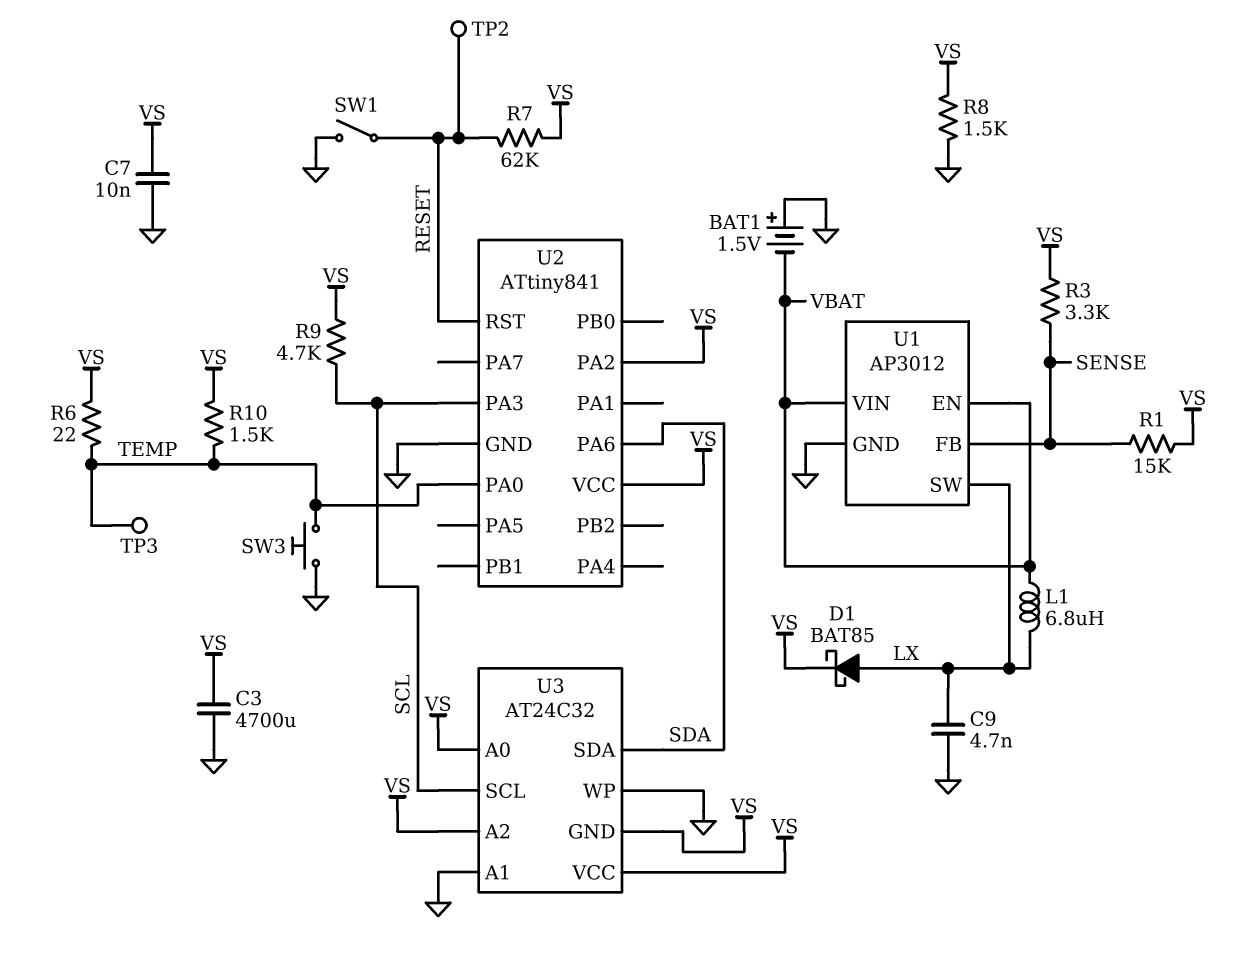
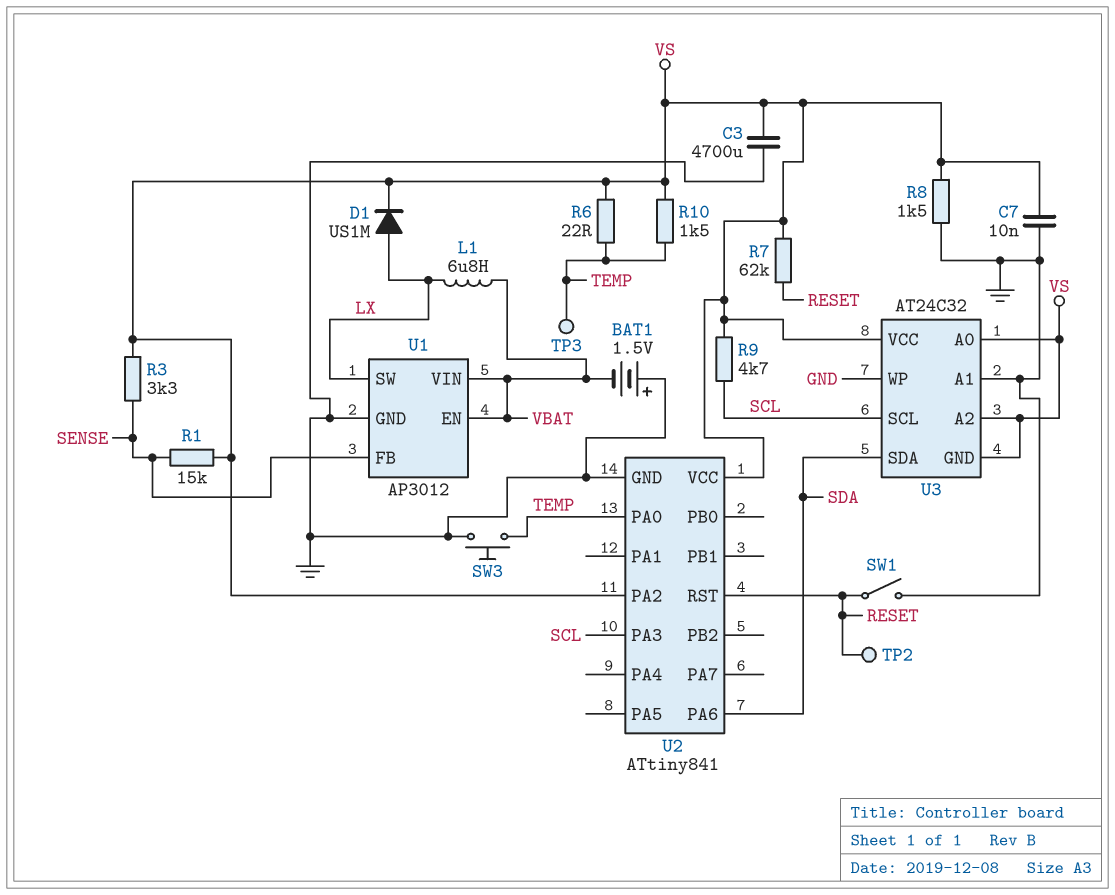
C9: 4.7nF (GND, LX) -> none
D1: schottky BAT85 (A LX, K VS) -> diode US1M (A LX, K VS)

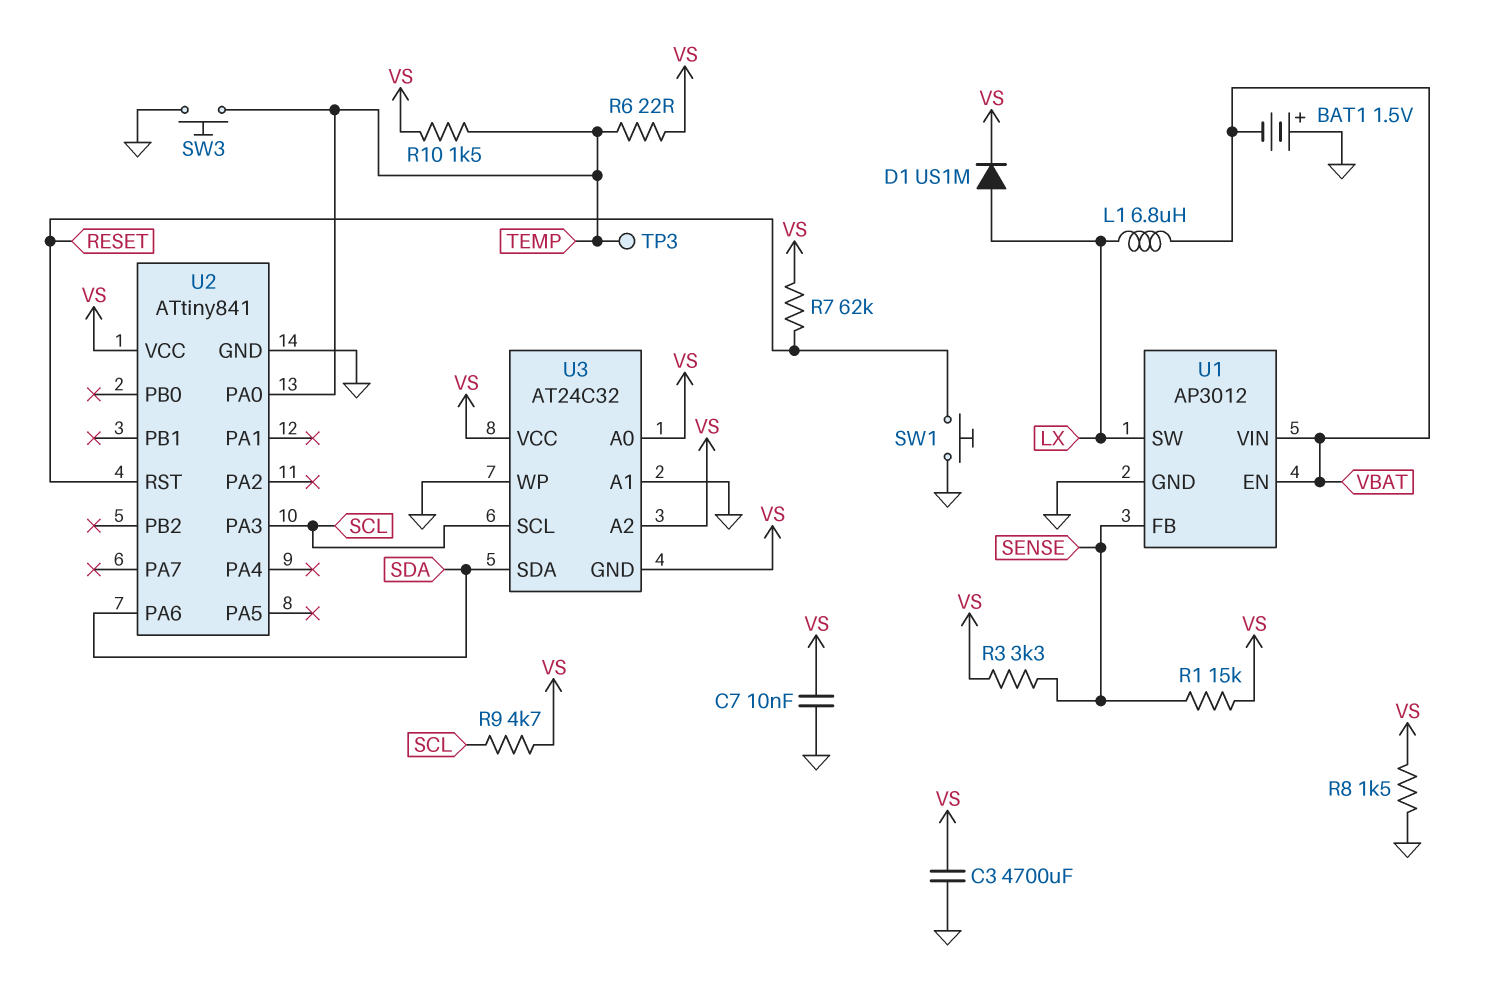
SW1: switch (GND, RESET) -> button (GND, RESET)
TP2: test point (RESET) -> none
U2 pin PA2: VS -> none

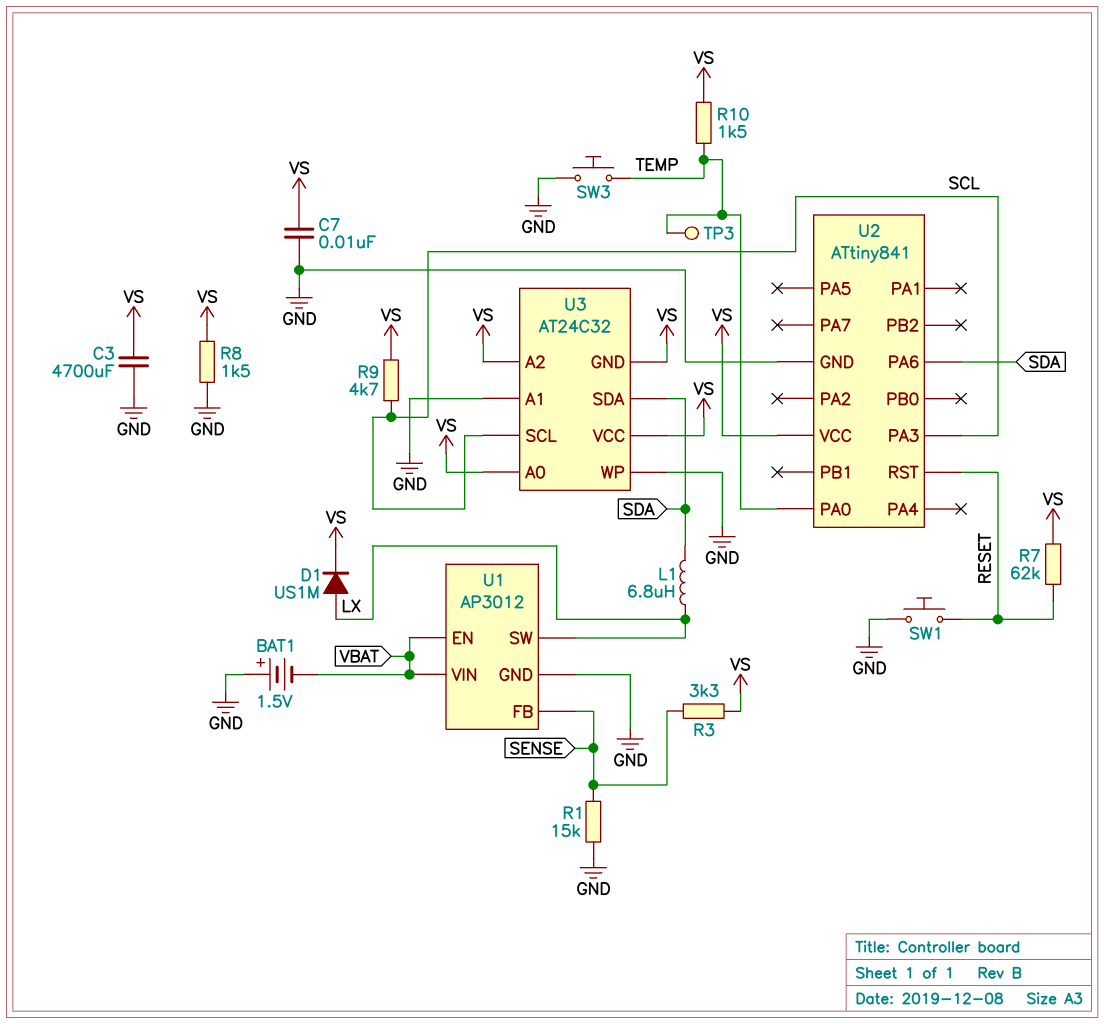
L1: 6.8uH (LX, VBAT) -> 6.8uH (LX, SDA)
R1: 15k (SENSE, VS) -> 15k (GND, SENSE)
R6: 22 (TEMP, VS) -> none

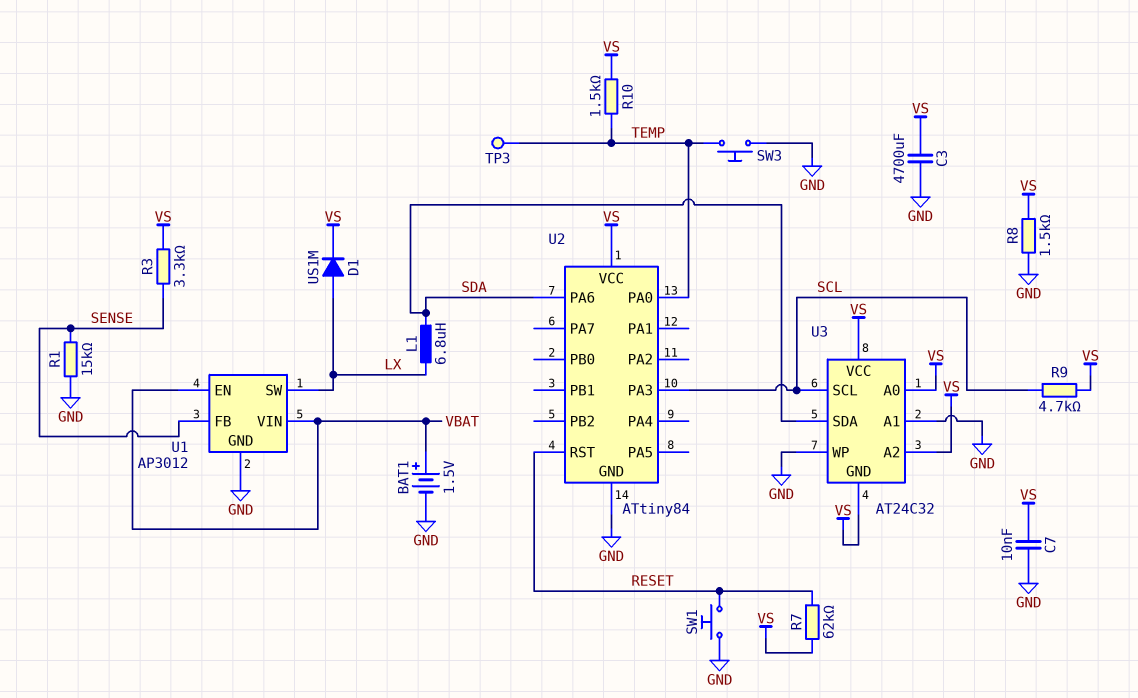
BAT1: 1.5V (plus GND, minus VBAT) -> 1.5V (plus VBAT, minus GND)
U2: ATtiny841 -> ATtiny84

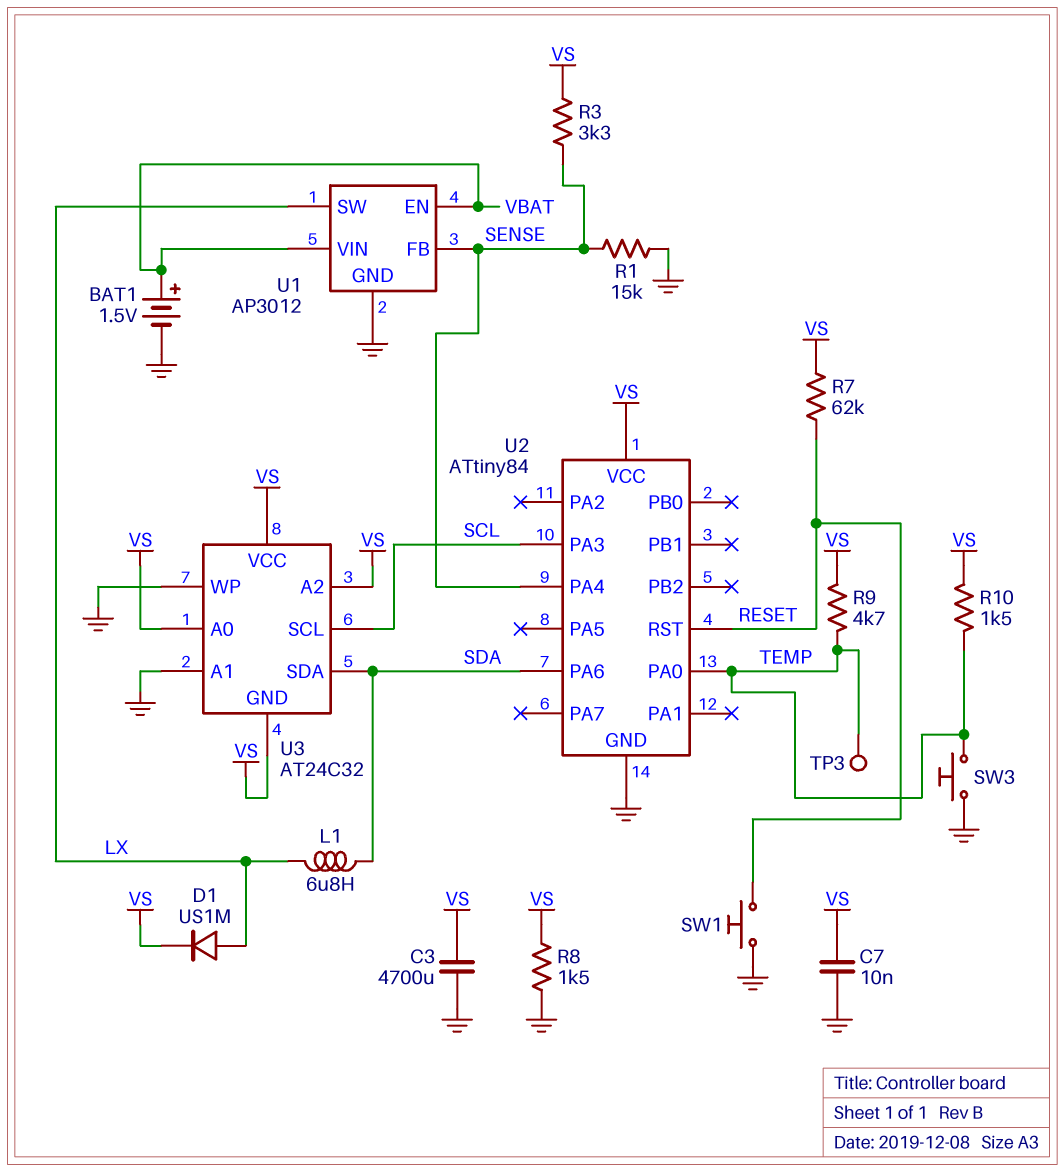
R9: 4.7k (SCL, VS) -> 4.7k (TEMP, VS)
U2 pin PA4: none -> SENSE

